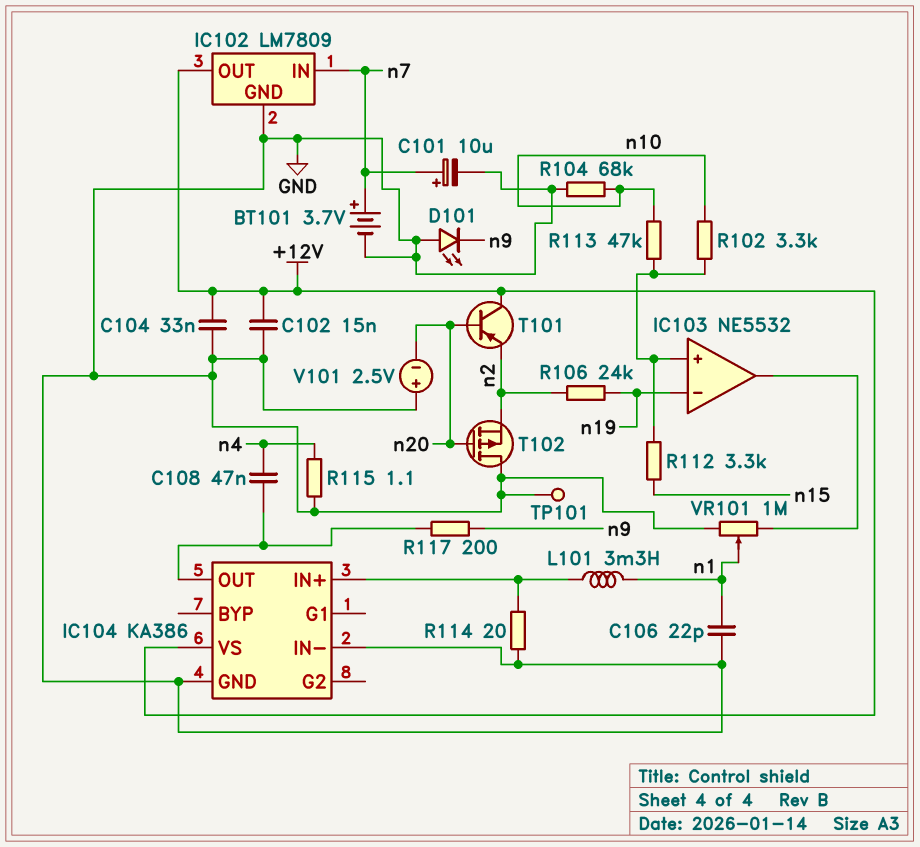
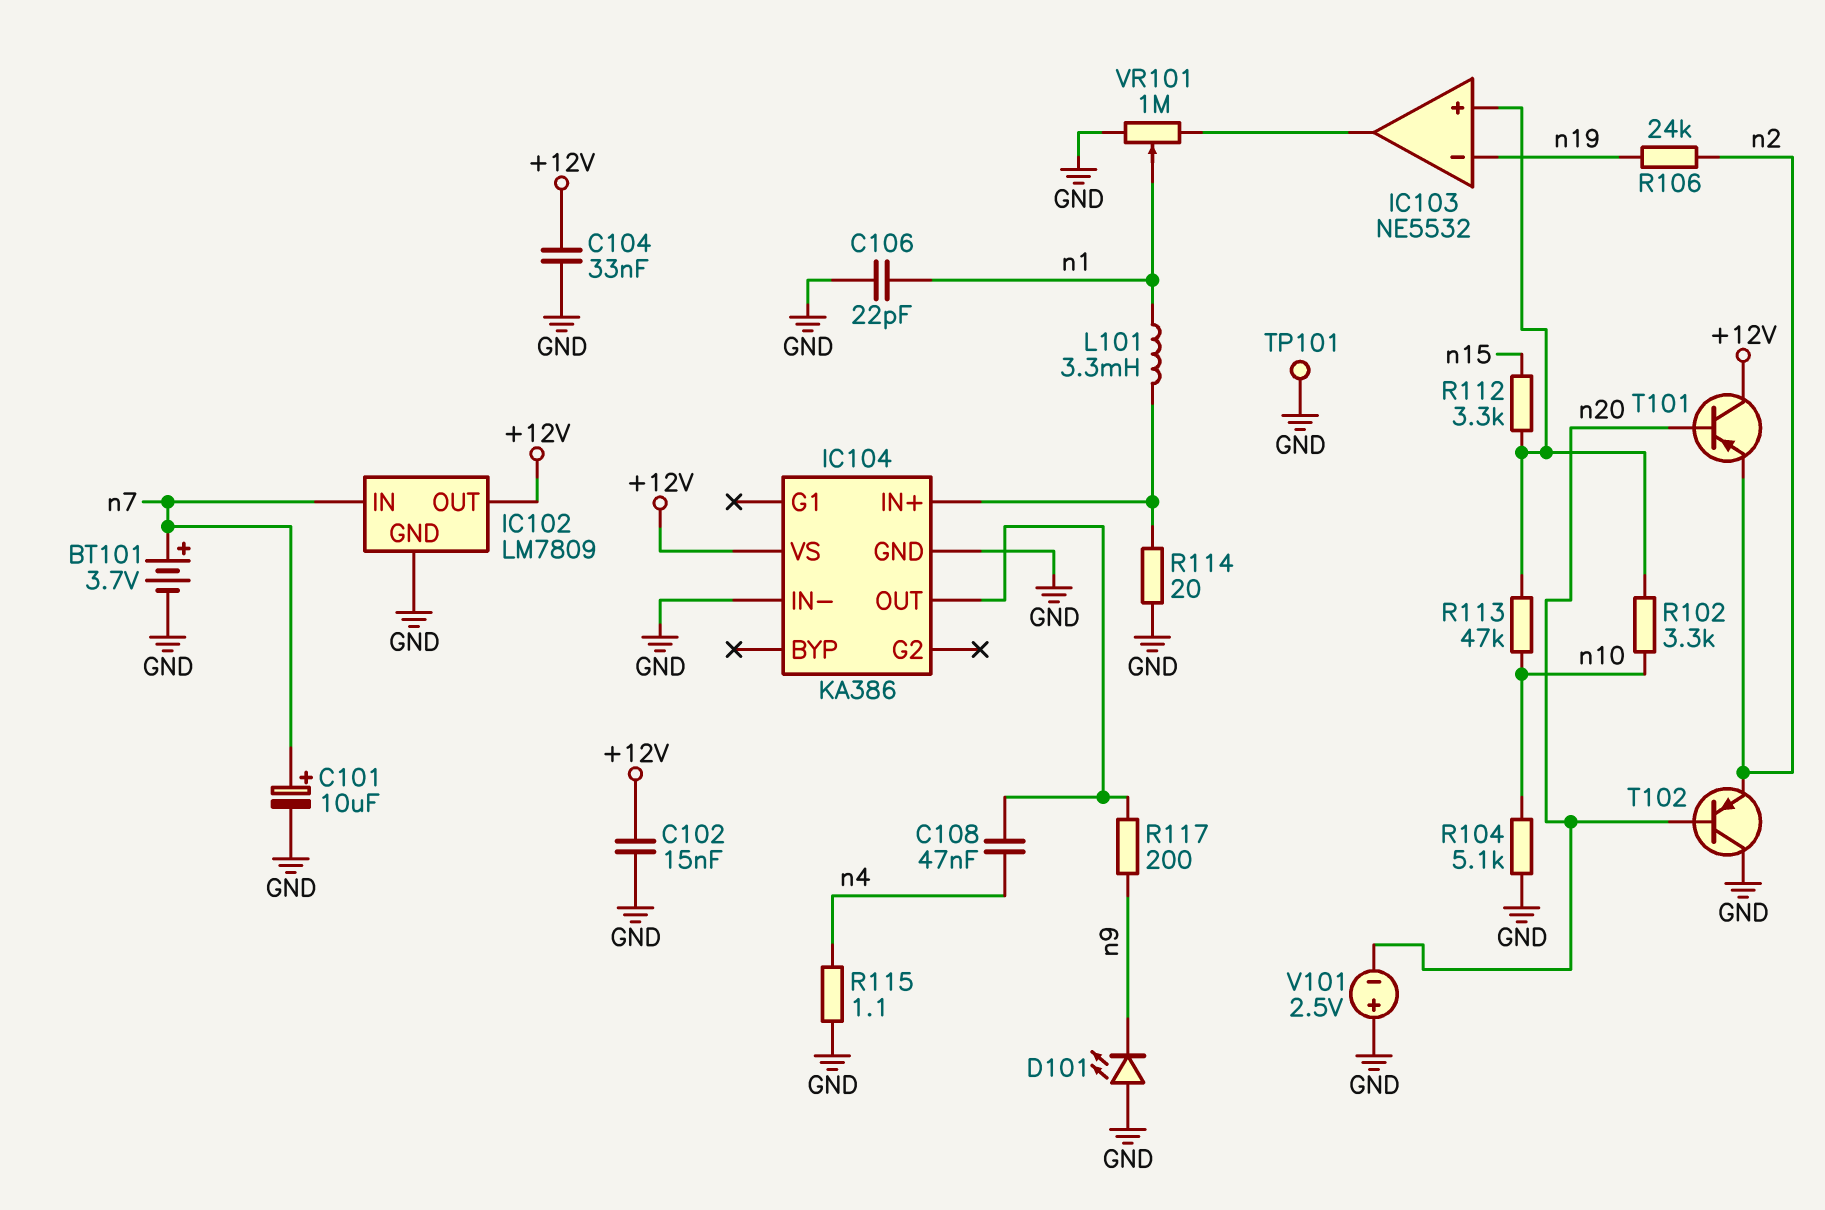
R104: 68k (GND, n10) -> 5.1k (GND, n10)
T102: PMOS (G n20, D GND, S n2) -> PNP (B n20, C GND, E n2)

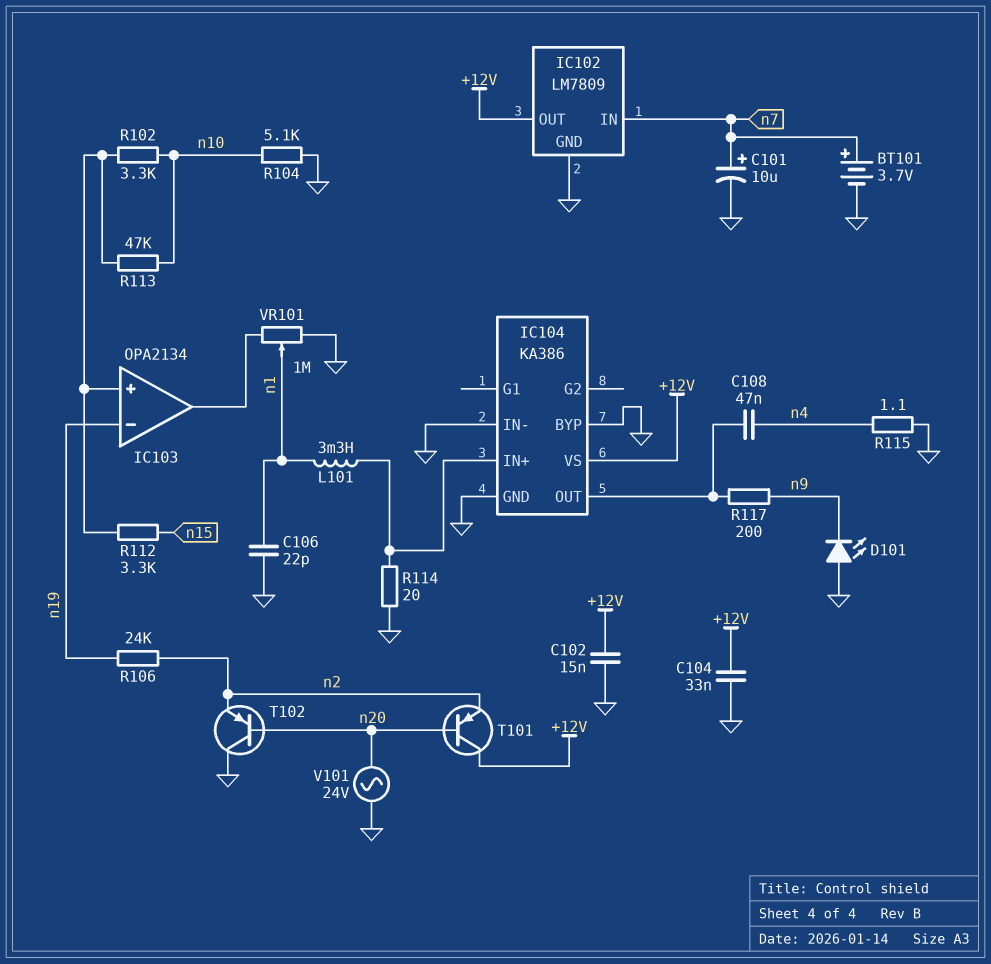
IC103: NE5532 -> OPA2134
IC104 pin BYP: none -> GND
TP101: test point (GND) -> none
V101: 2.5V (plus GND, minus n20) -> AC 24V (GND, n20)

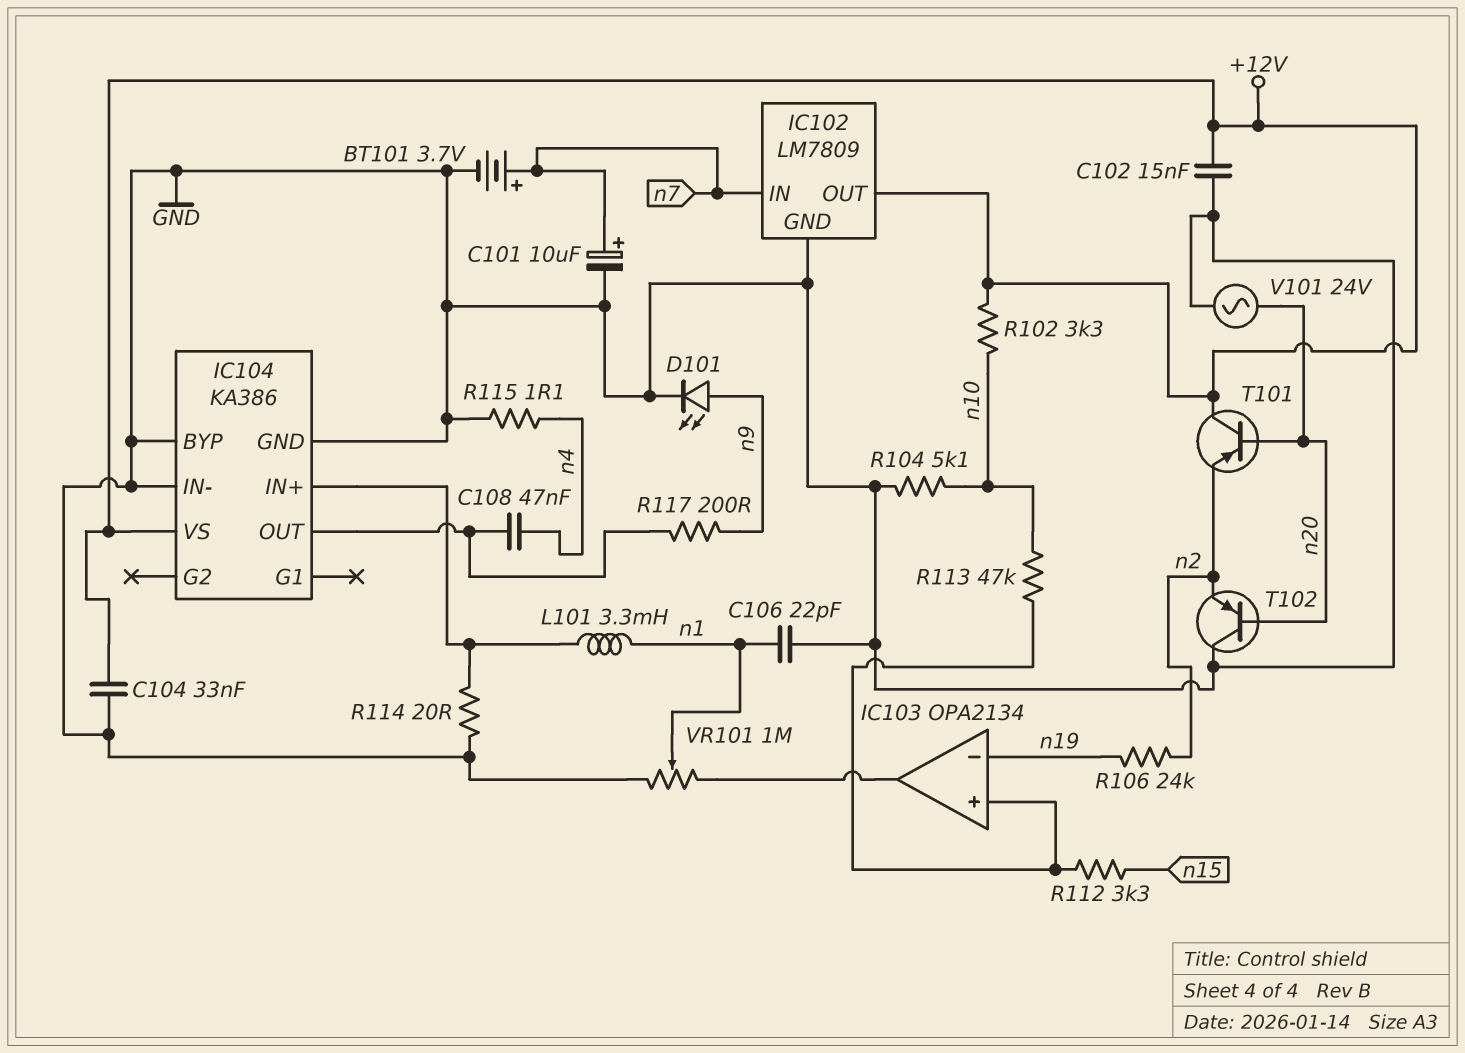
D101: LED (A GND, K n9) -> LED (A n9, K GND)
R102: 3.3k (IC103/in+, n10) -> 3.3k (+12V, n10)

